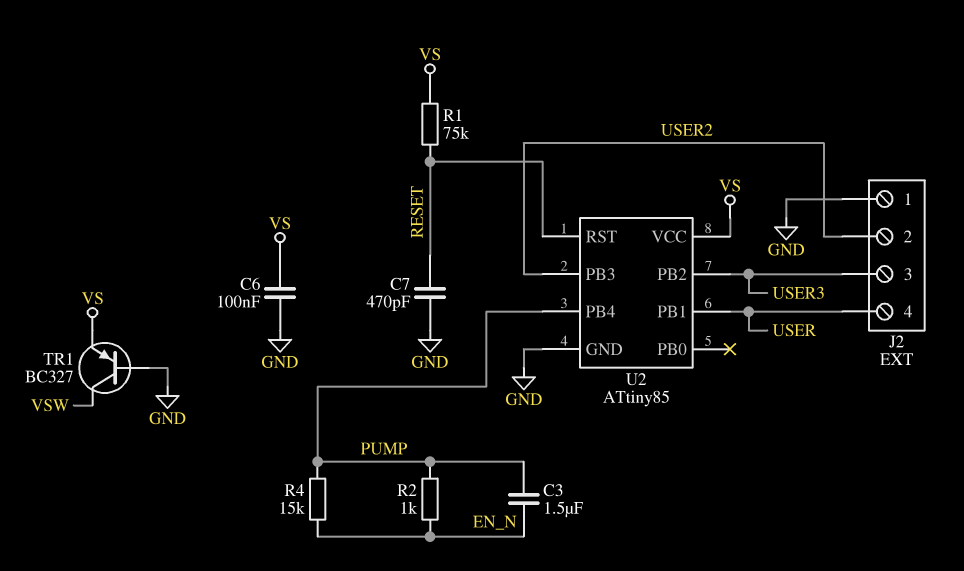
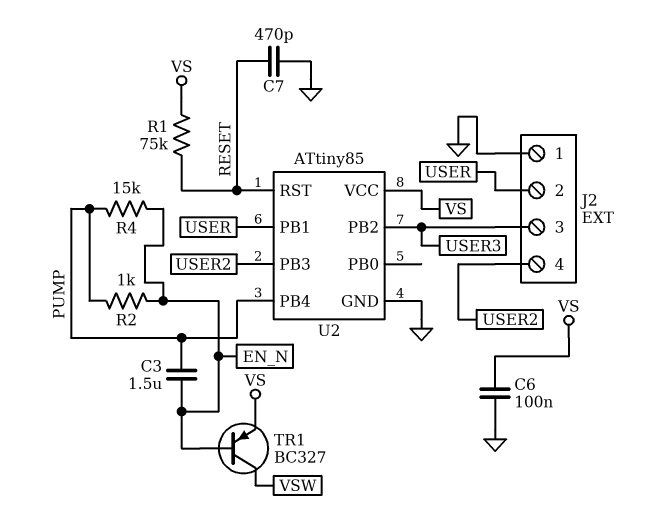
J2 pin 2: USER2 -> USER
J2 pin 4: USER -> USER2
TR1: PNP BC327 (B GND, C VSW, E VS) -> PNP BC327 (B EN_N, C VSW, E VS)

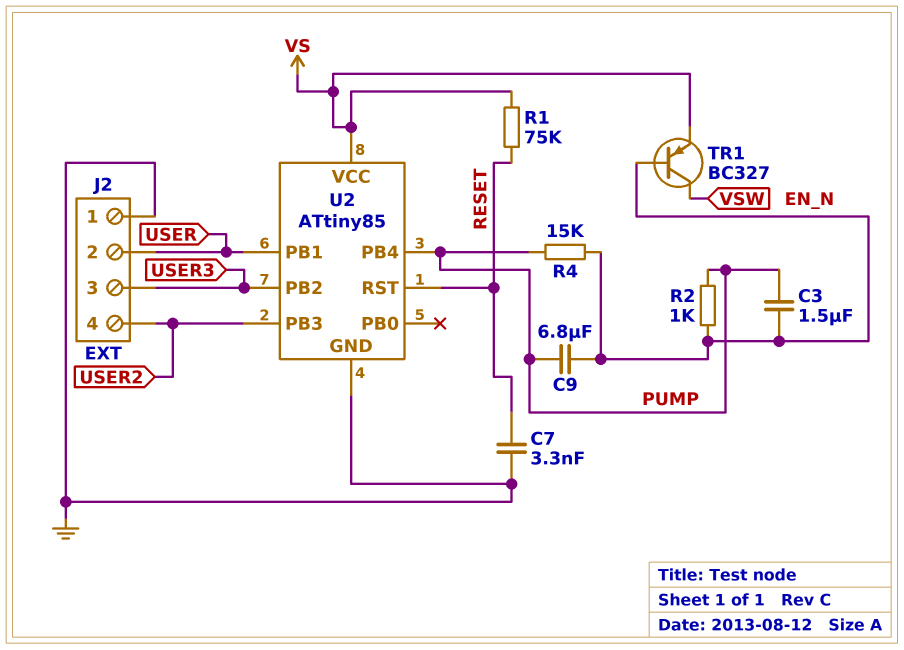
C6: 100nF (GND, VS) -> none
C7: 470pF (GND, RESET) -> 3.3nF (GND, RESET)
C9: none -> 6.8uF (EN_N, PUMP)

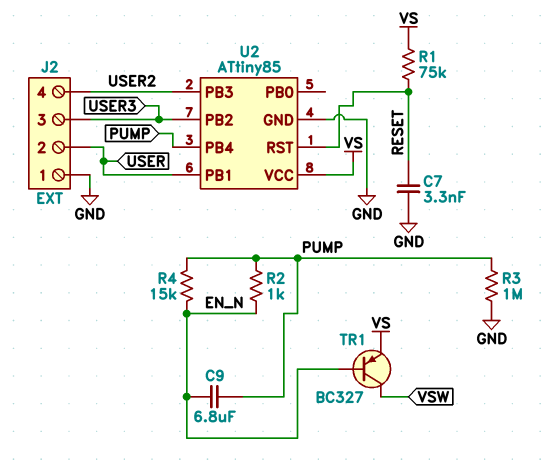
C3: 1.5uF (EN_N, PUMP) -> none
R3: none -> 1M (GND, PUMP)

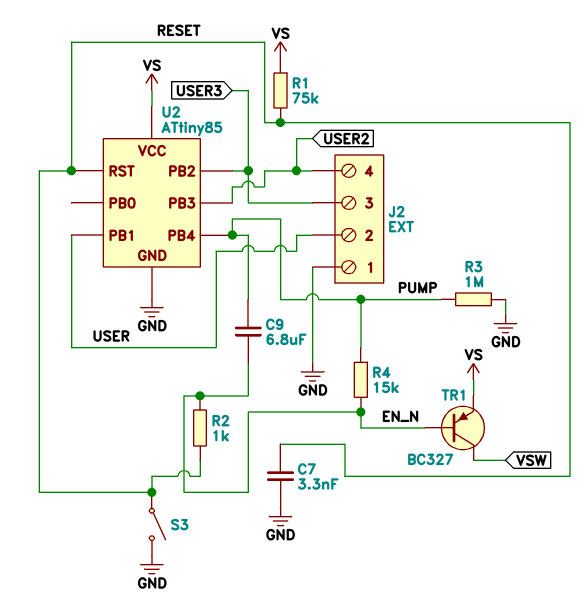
R2: 1k (EN_N, PUMP) -> 1k (EN_N, RESET)
S3: none -> switch (GND, RESET)

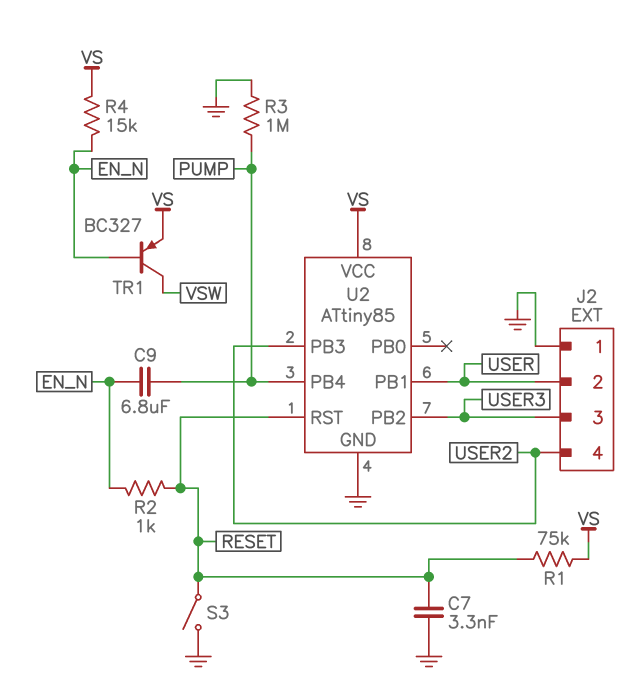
R4: 15k (EN_N, PUMP) -> 15k (EN_N, VS)

